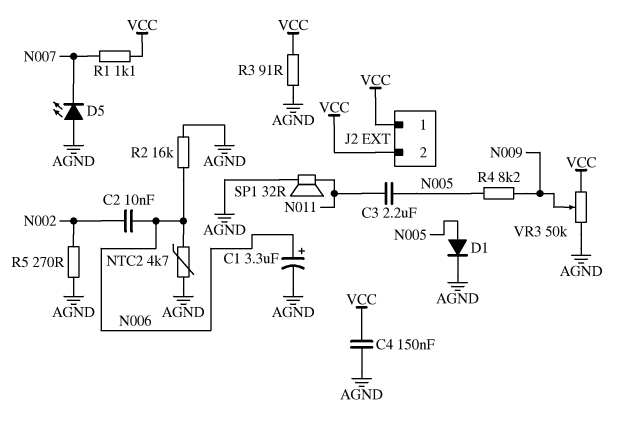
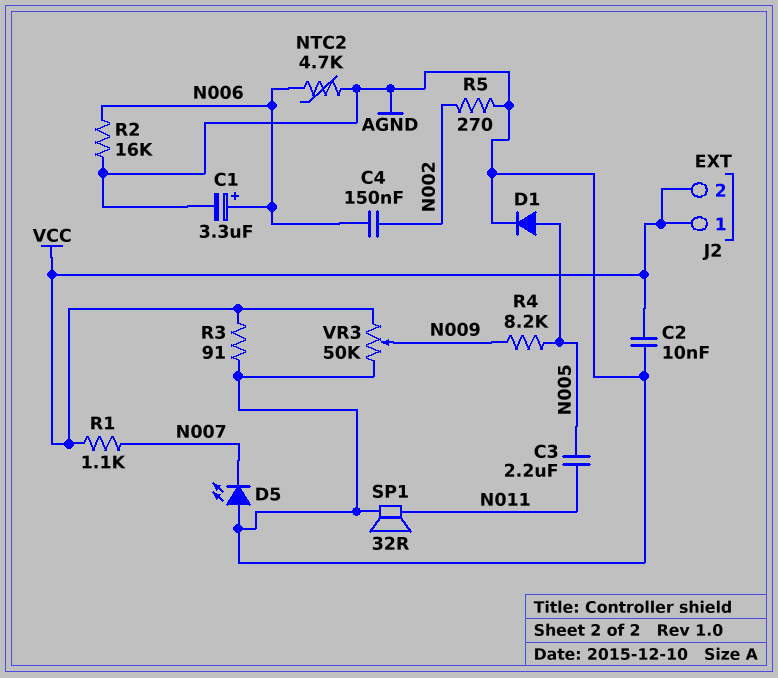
C2: 10nF (N002, N006) -> 10nF (AGND, VCC)
C4: 150nF (AGND, VCC) -> 150nF (N002, N006)

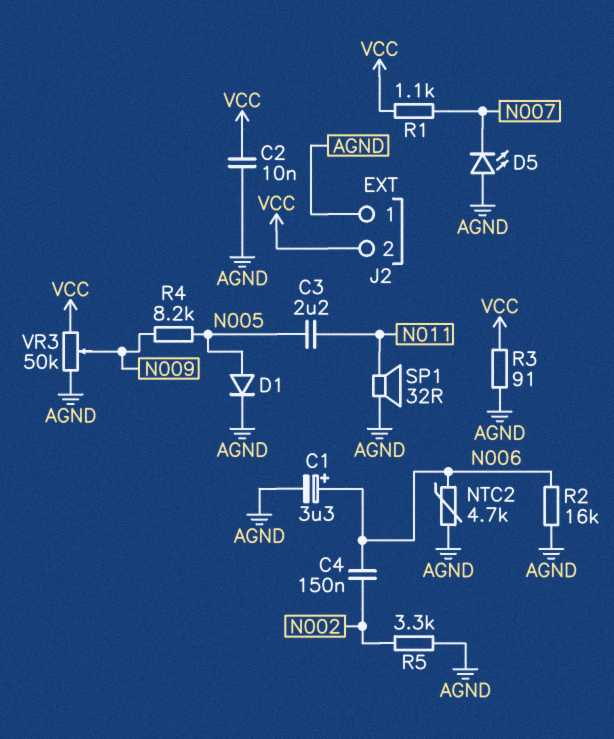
J2 pin 1: VCC -> AGND
R5: 270 (AGND, N002) -> 3.3k (AGND, N002)

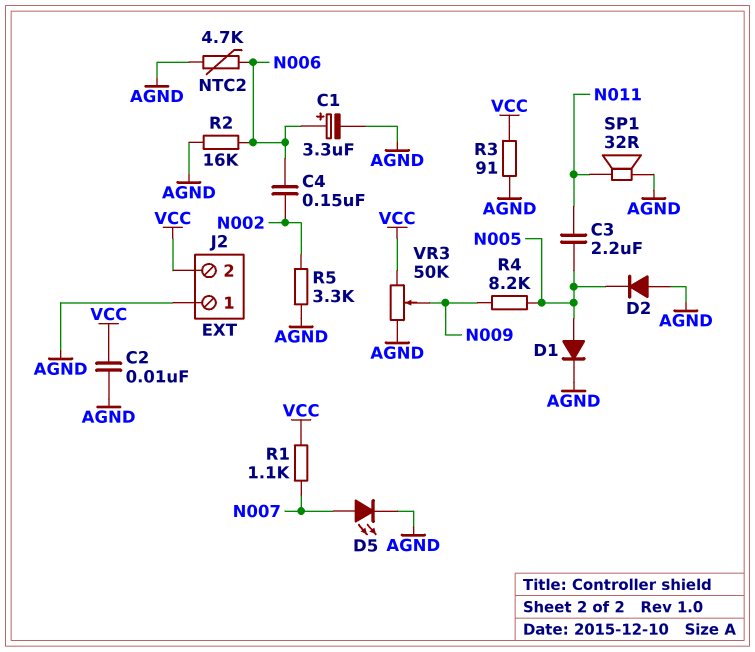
D2: none -> diode (A AGND, K N005)
D5: LED (A AGND, K N007) -> LED (A N007, K AGND)

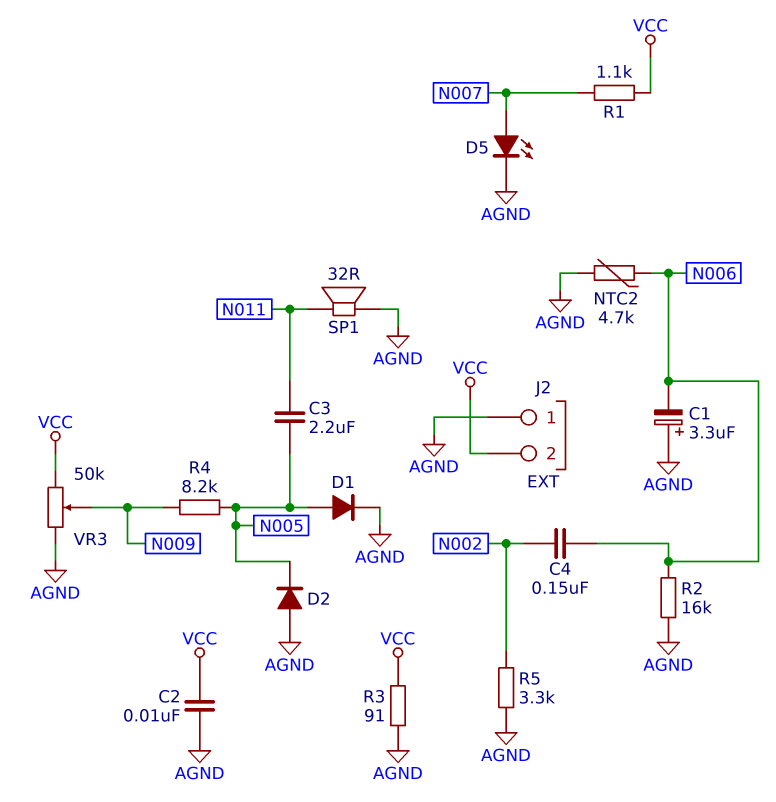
C1: 3.3uF (plus N006, minus AGND) -> 3.3uF (plus AGND, minus N006)

